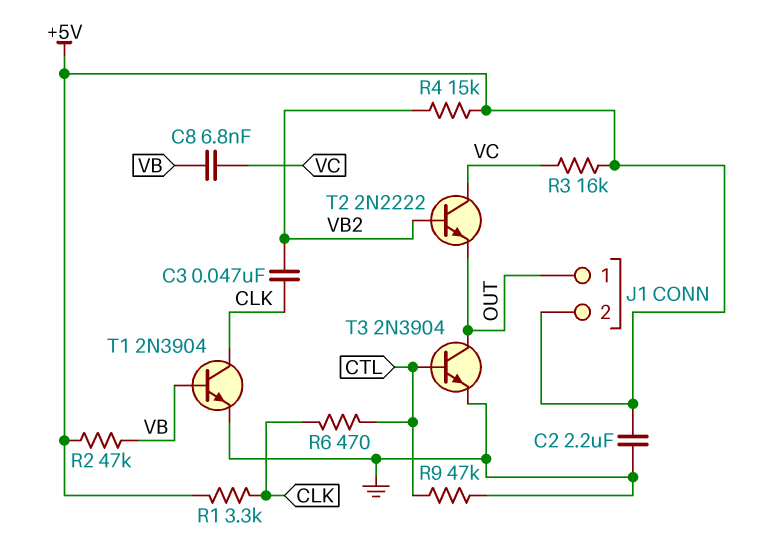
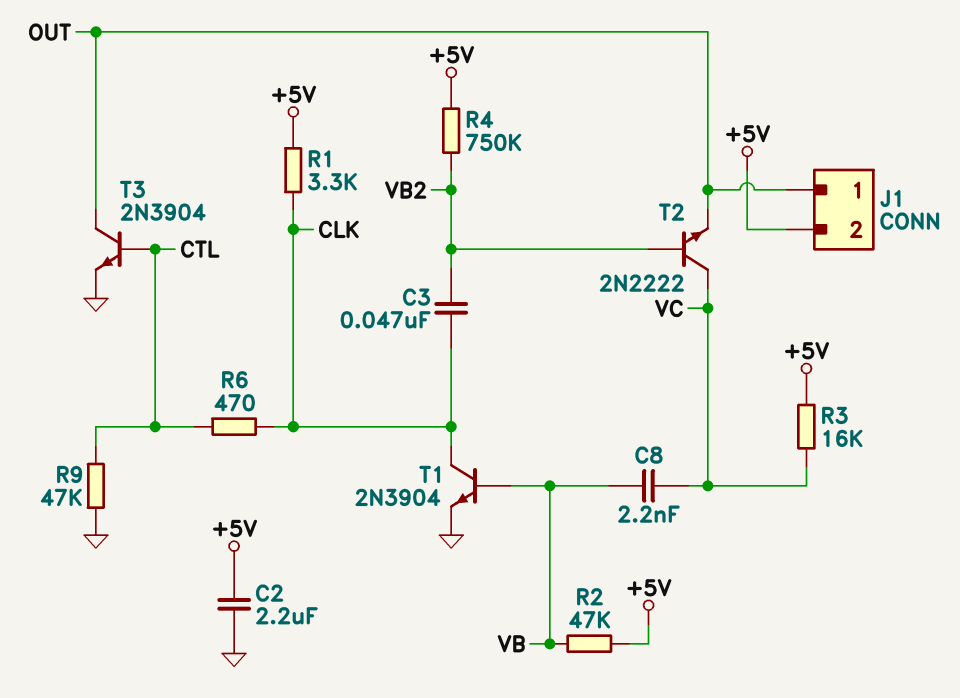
C8: 6.8nF (VB, VC) -> 2.2nF (VB, VC)
R4: 15k (+5V, VB2) -> 750k (+5V, VB2)

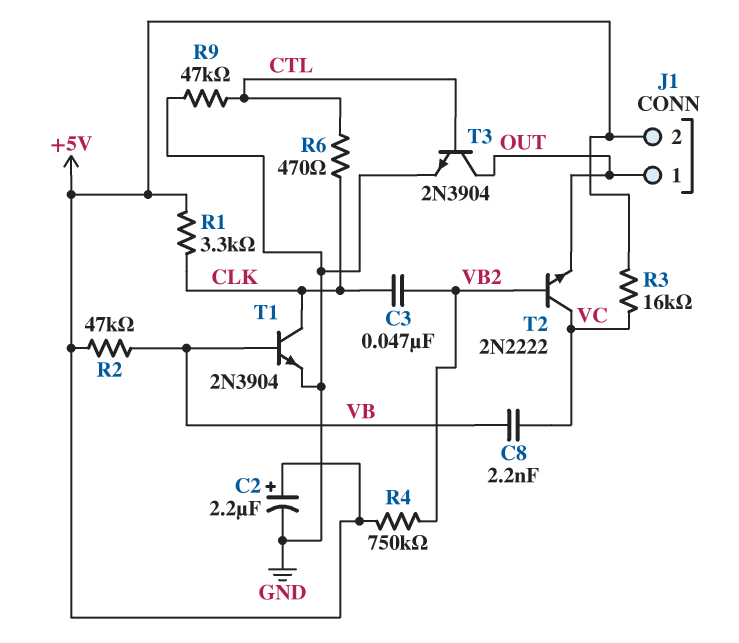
C2: 2.2uF (+5V, GND) -> 2.2uF (plus +5V, minus GND)

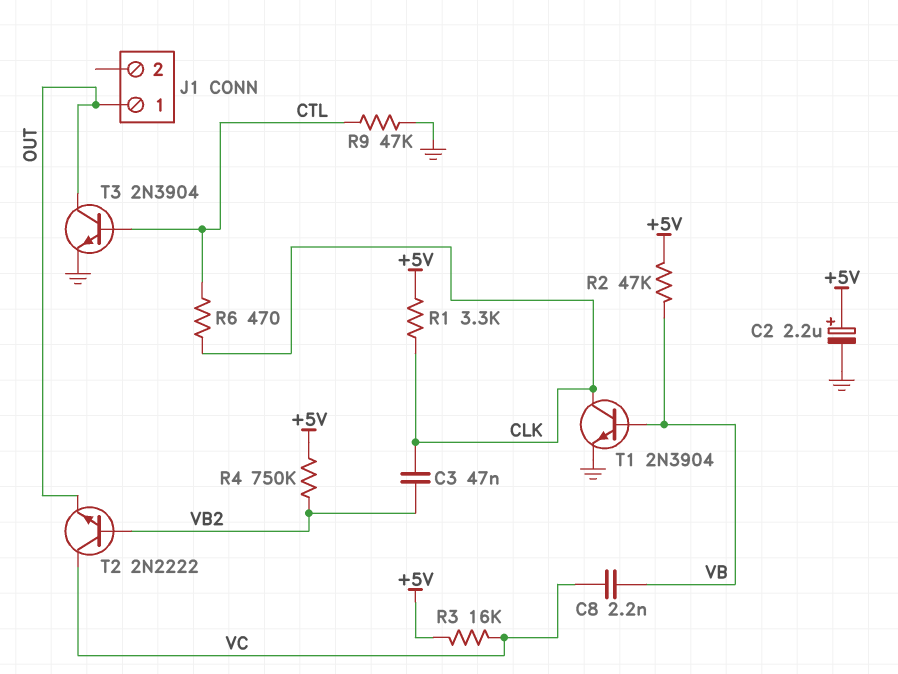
J1 pin 2: +5V -> none

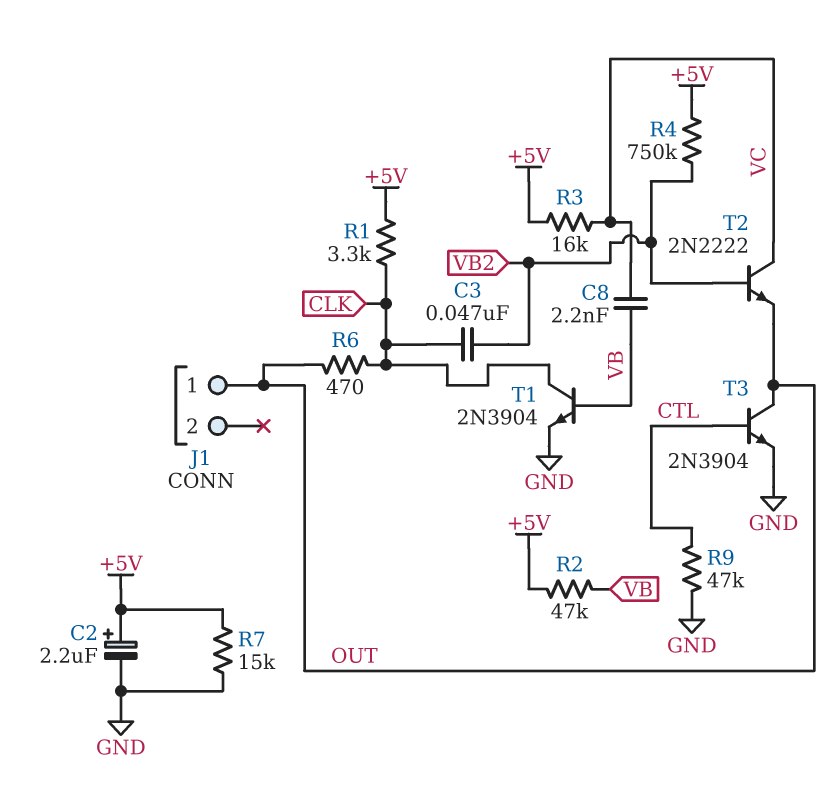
R6: 470 (CLK, CTL) -> 470 (CLK, OUT)
R7: none -> 15k (+5V, GND)

